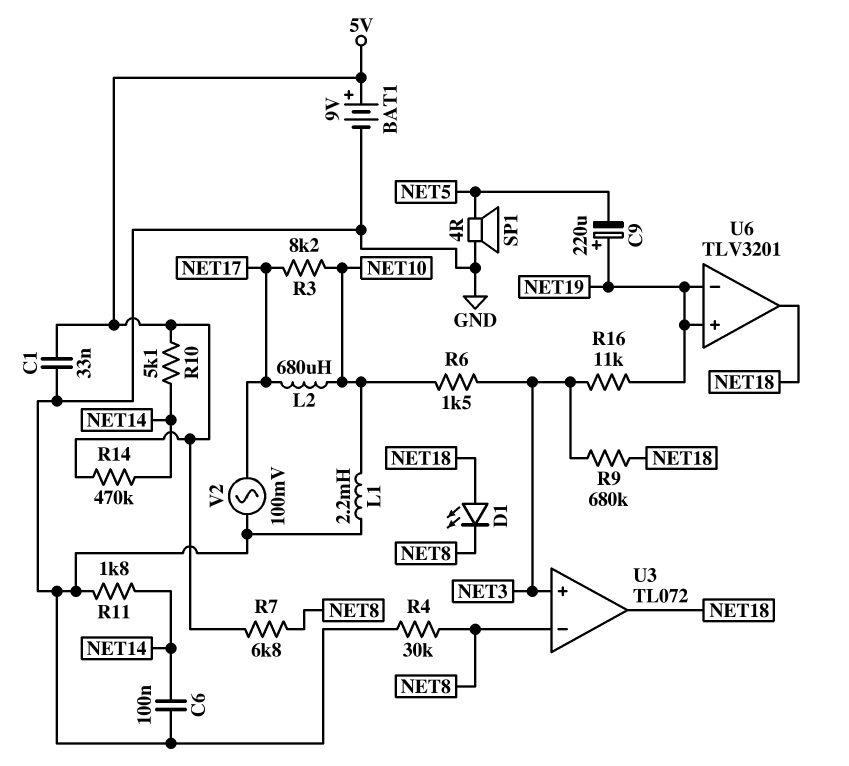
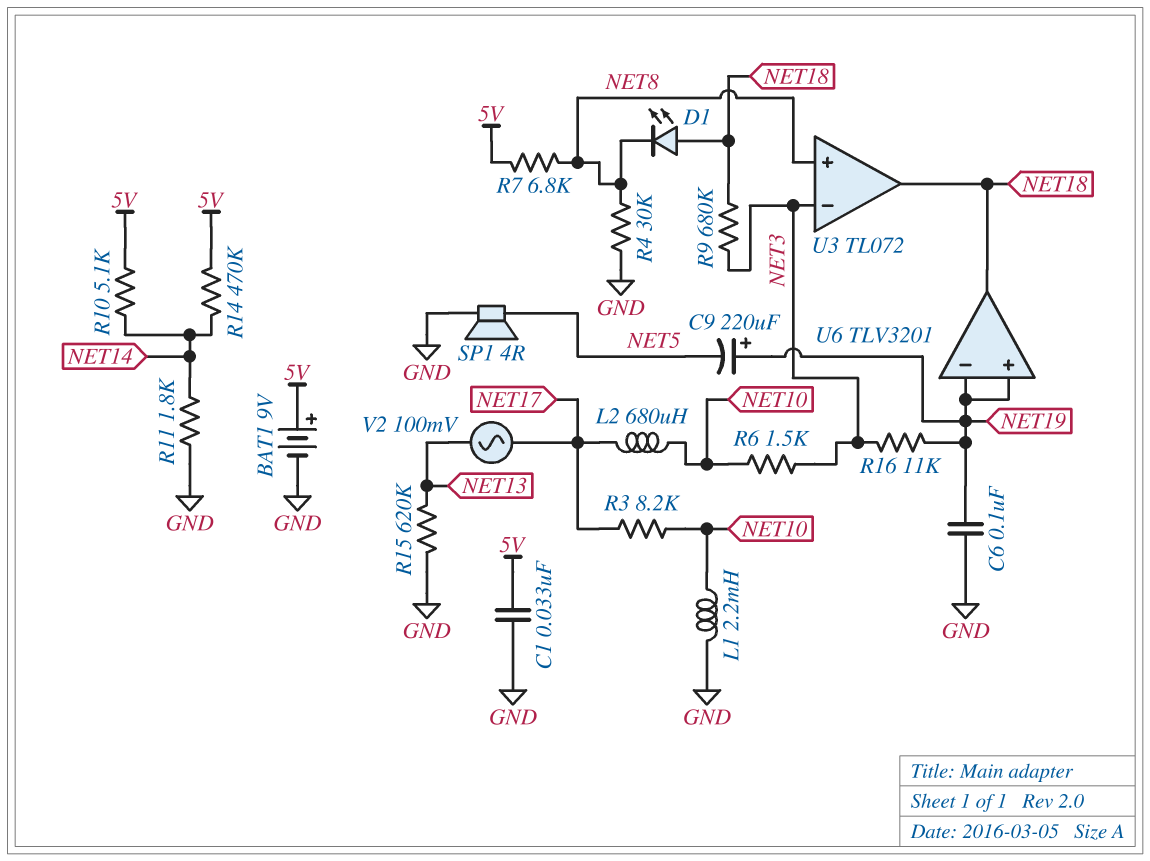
C6: 100nF (GND, NET14) -> 100nF (GND, NET19)
R15: none -> 620k (GND, NET13)
U3 pin in+: NET3 -> NET8
U3 pin in-: NET8 -> NET3
V2: AC 100mV (GND, NET17) -> AC 100mV (NET13, NET17)

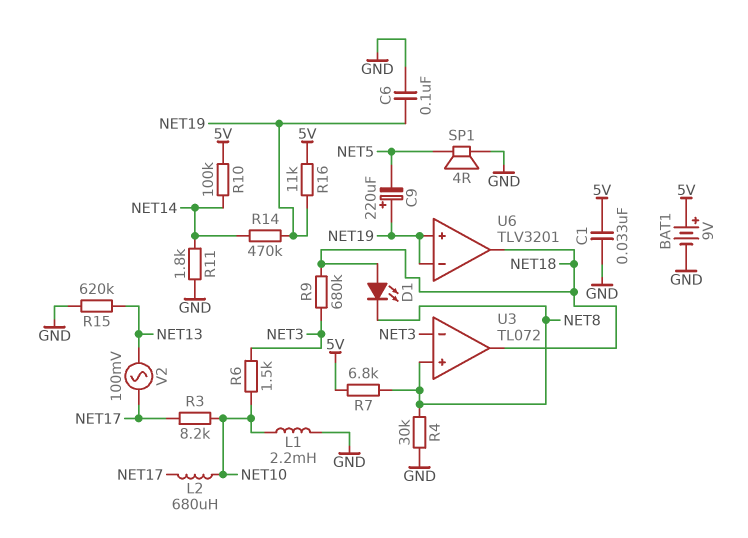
R10: 5.1k (5V, NET14) -> 100k (5V, NET14)
R14: 470k (5V, NET14) -> 470k (NET14, NET19)
R16: 11k (NET3, NET19) -> 11k (5V, NET19)

